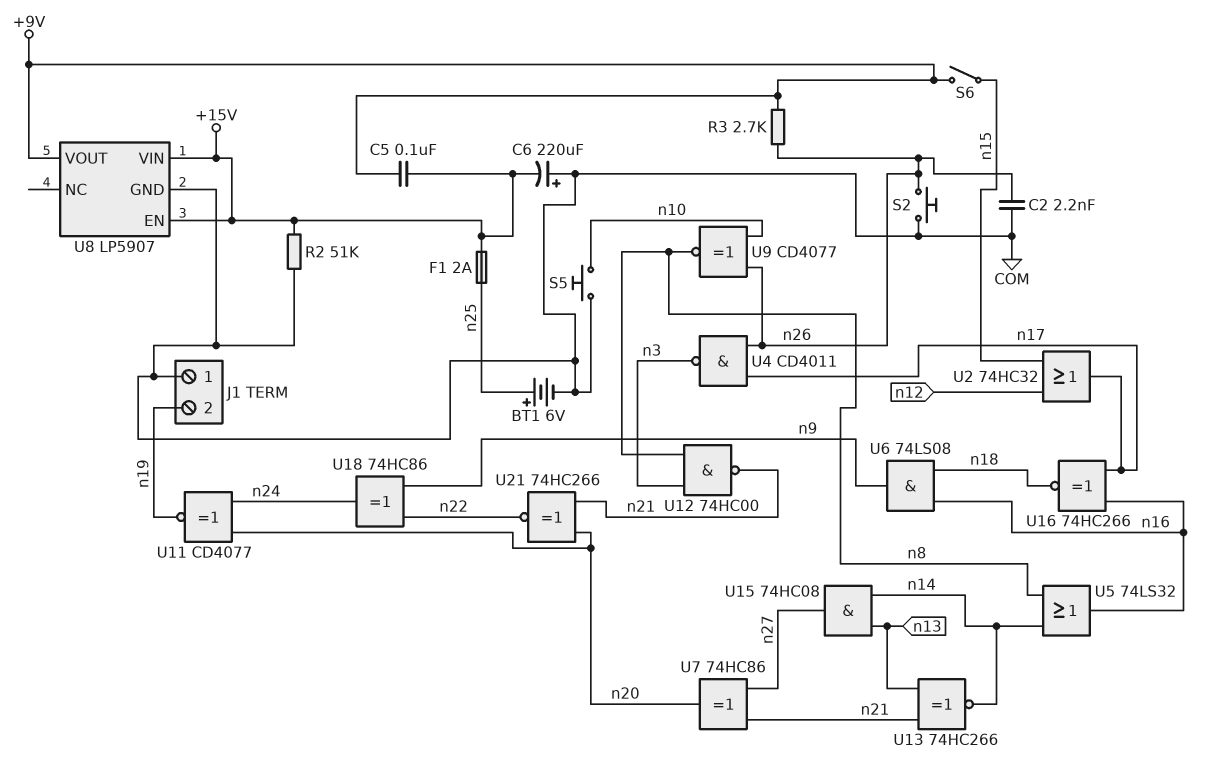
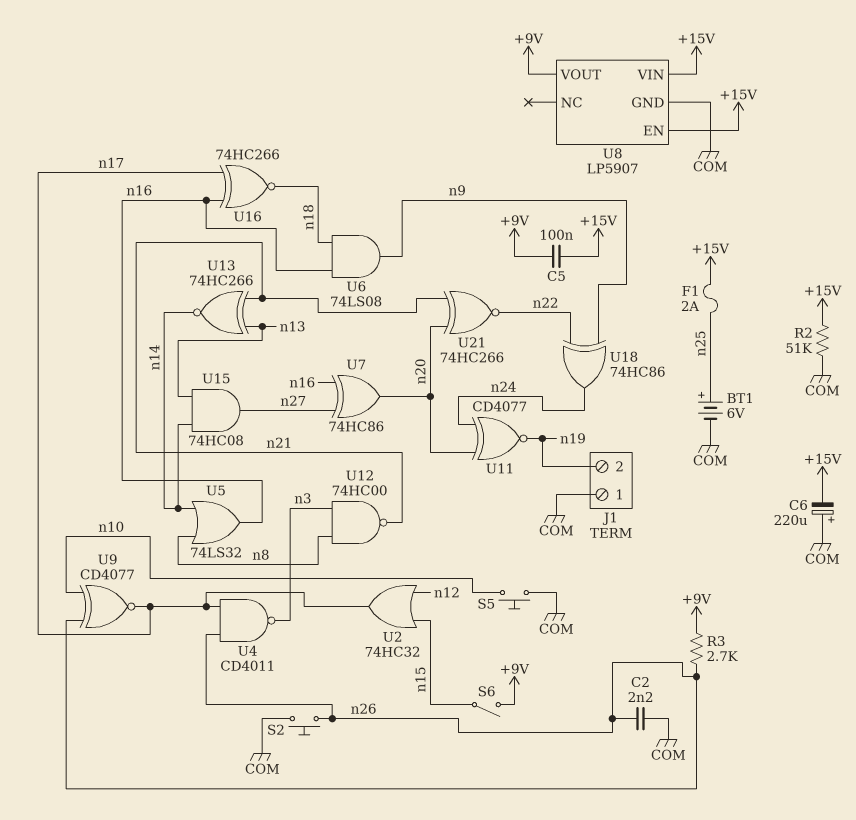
U7: XOR 74HC86 (in n21, in n27, out n20) -> XOR 74HC86 (in n16, in n27, out n20)
U9: XNOR CD4077 (in n10, in n26, out n8) -> XNOR CD4077 (in n10, in n26, out n17)

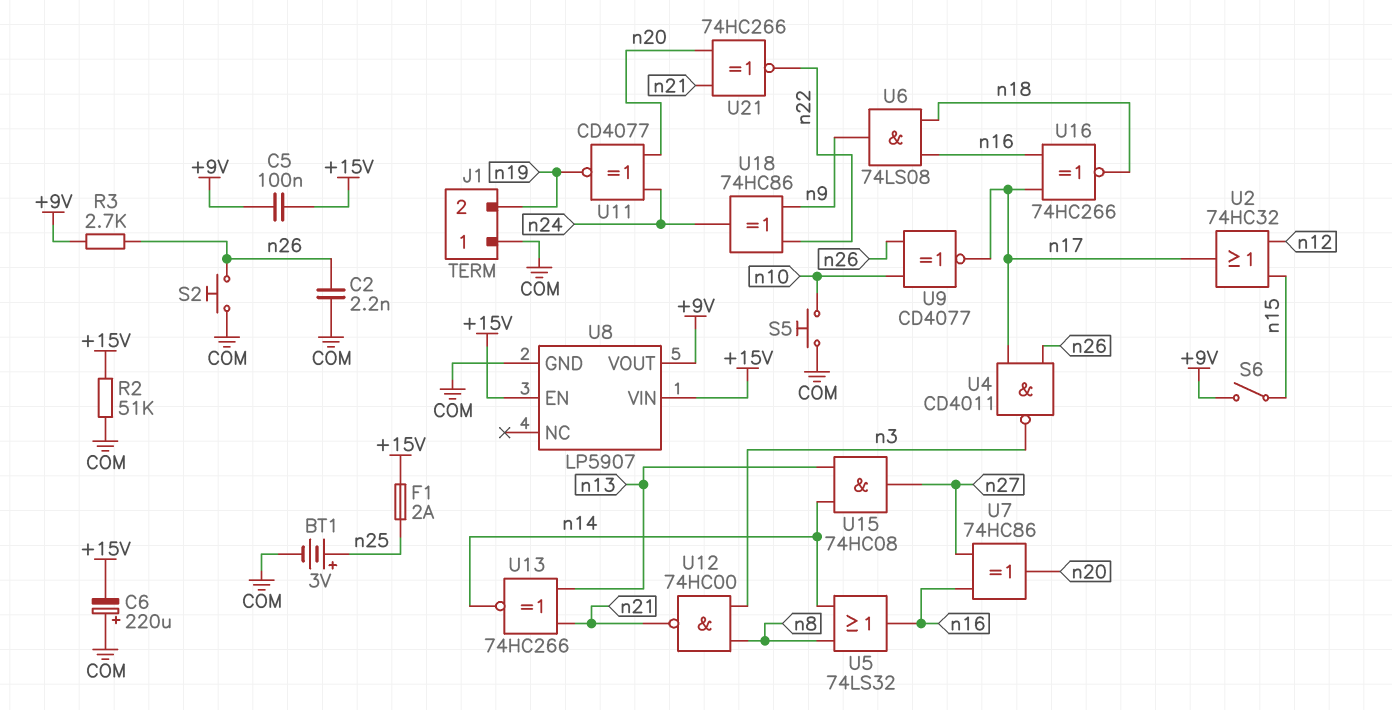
BT1: 6V (plus n25, minus COM) -> 3V (plus n25, minus COM)

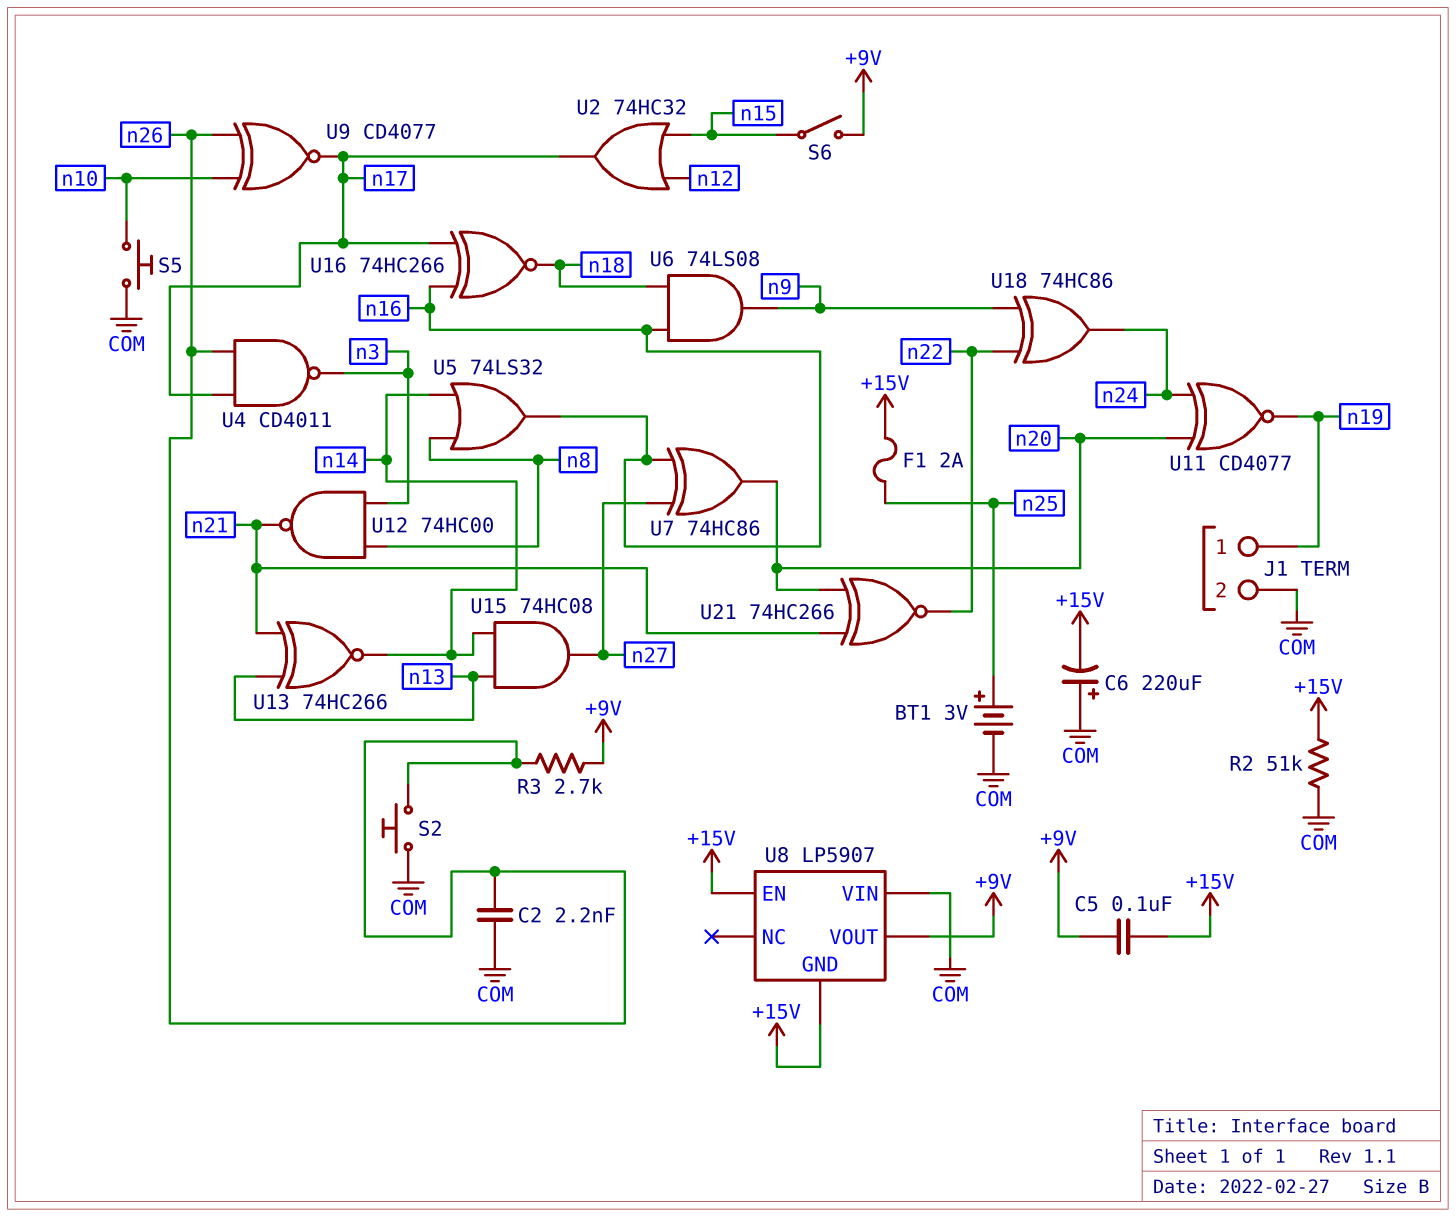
J1 pin 1: COM -> n19
J1 pin 2: n19 -> COM
U8 pin GND: COM -> +15V
U8 pin VIN: +15V -> COM

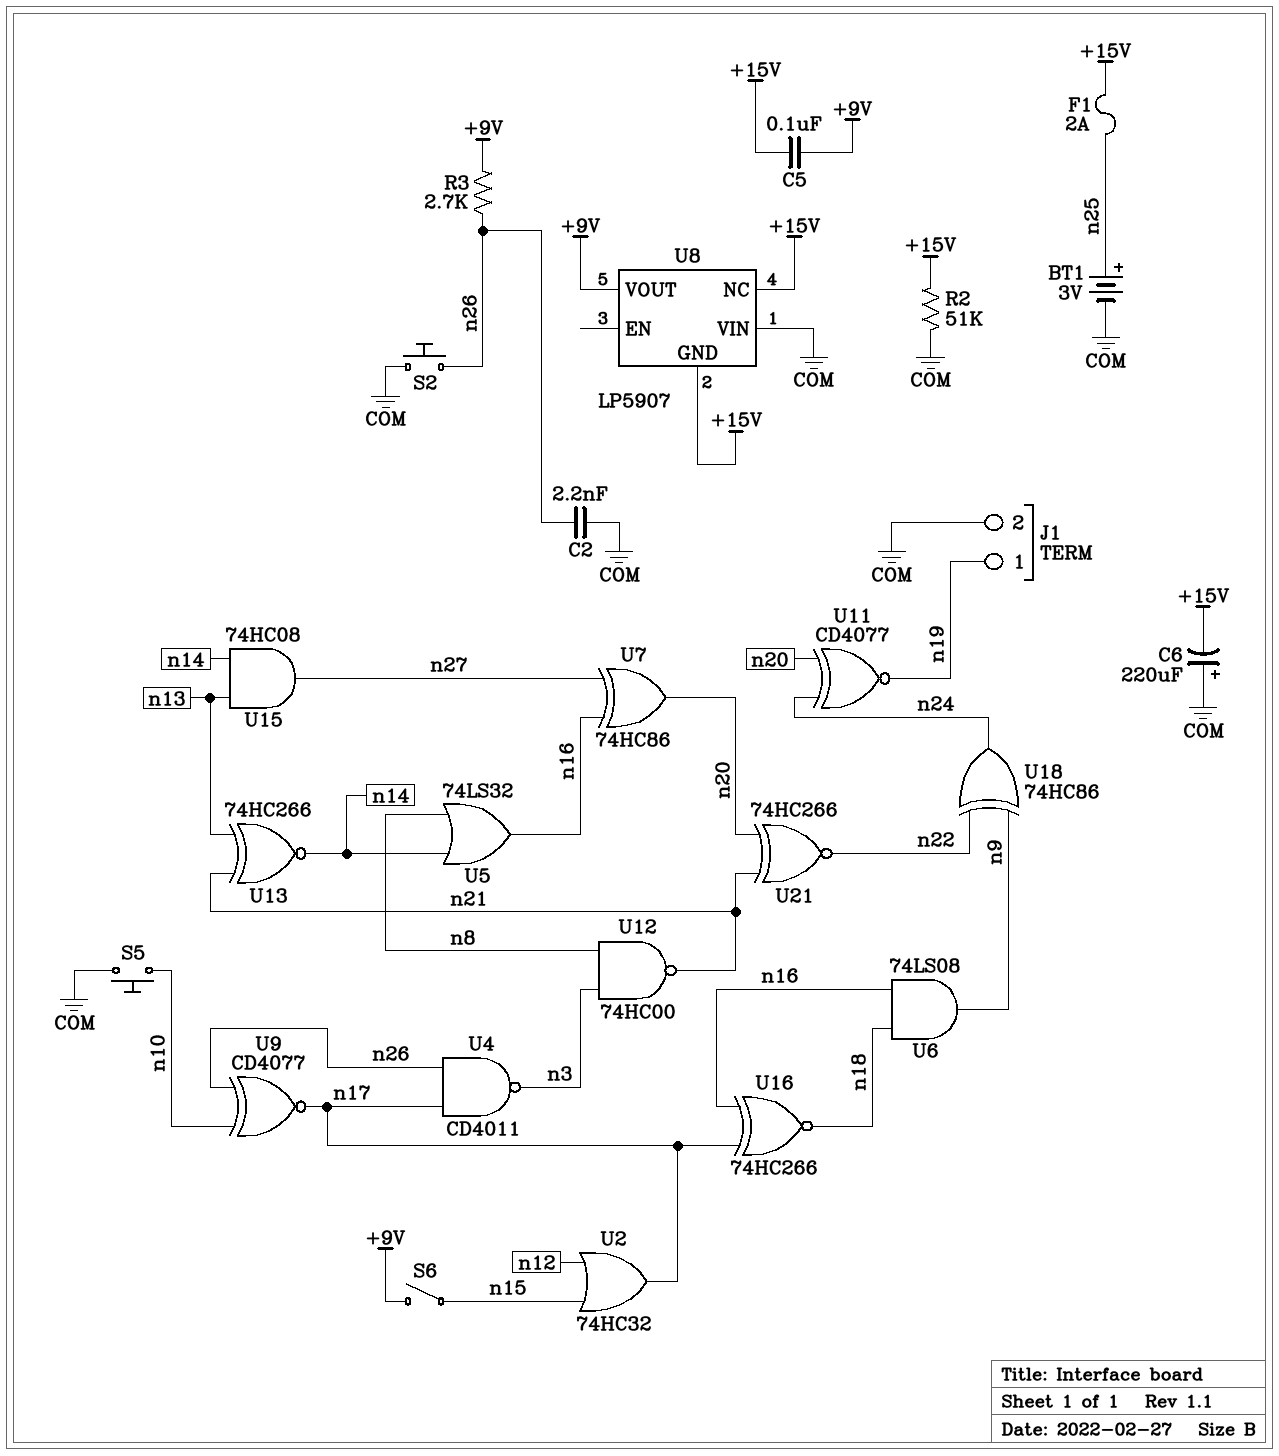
U8 pin EN: +15V -> none
U8 pin NC: none -> +15V

